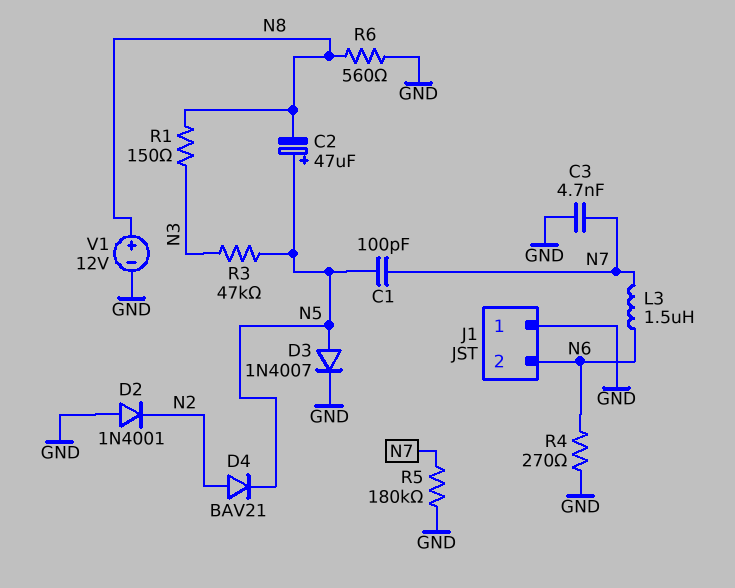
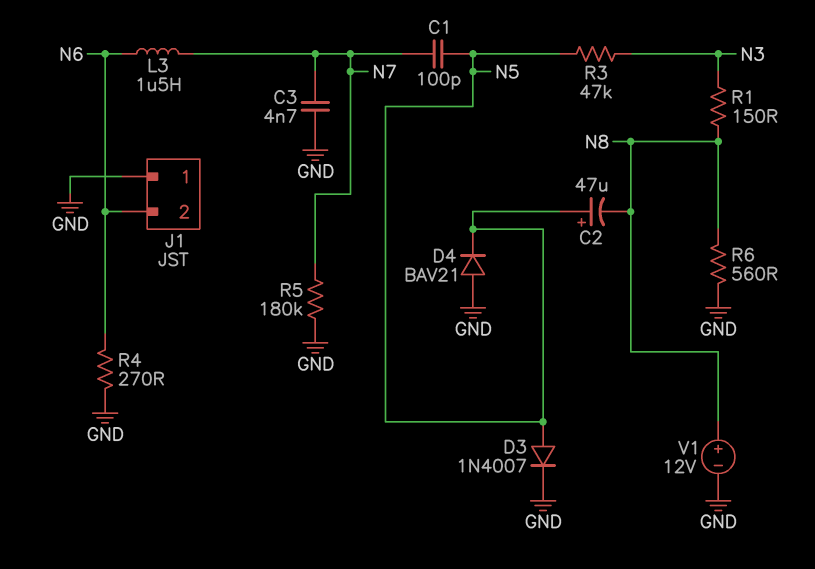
D2: diode 1N4001 (A GND, K N2) -> none
D4: diode BAV21 (A N2, K N5) -> diode BAV21 (A GND, K N5)

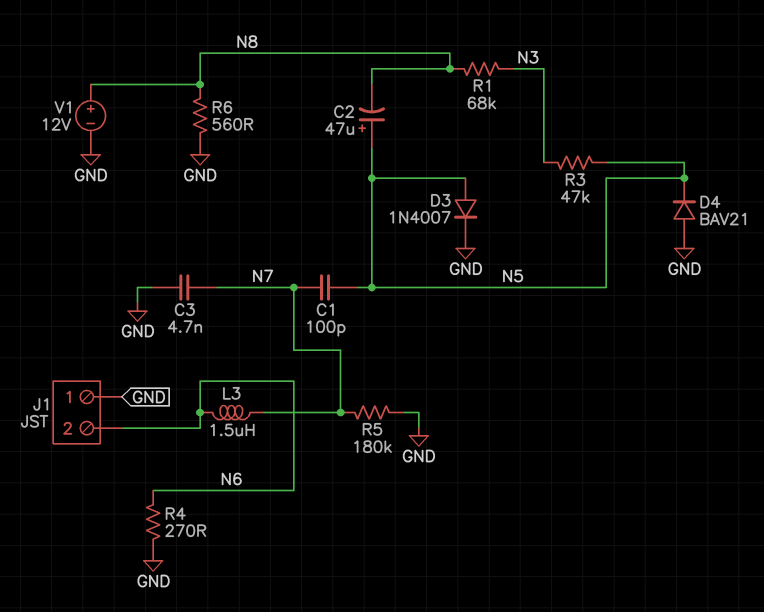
R1: 150 (N3, N8) -> 68k (N3, N8)

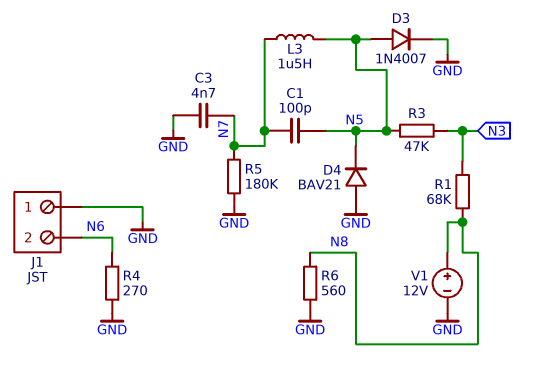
C2: 47uF (plus N5, minus N8) -> none
L3: 1.5uH (N6, N7) -> 1.5uH (N5, N7)

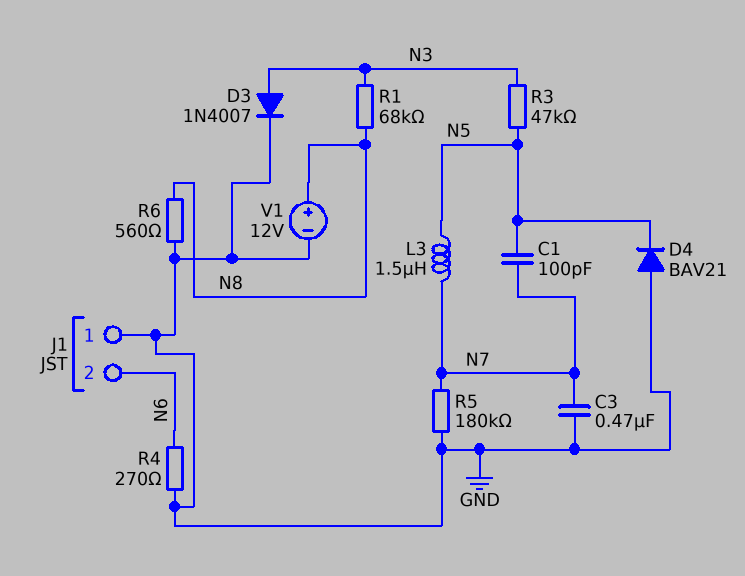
C3: 4.7nF (GND, N7) -> 470nF (GND, N7)
D3: diode 1N4007 (A N5, K GND) -> diode 1N4007 (A N3, K GND)

